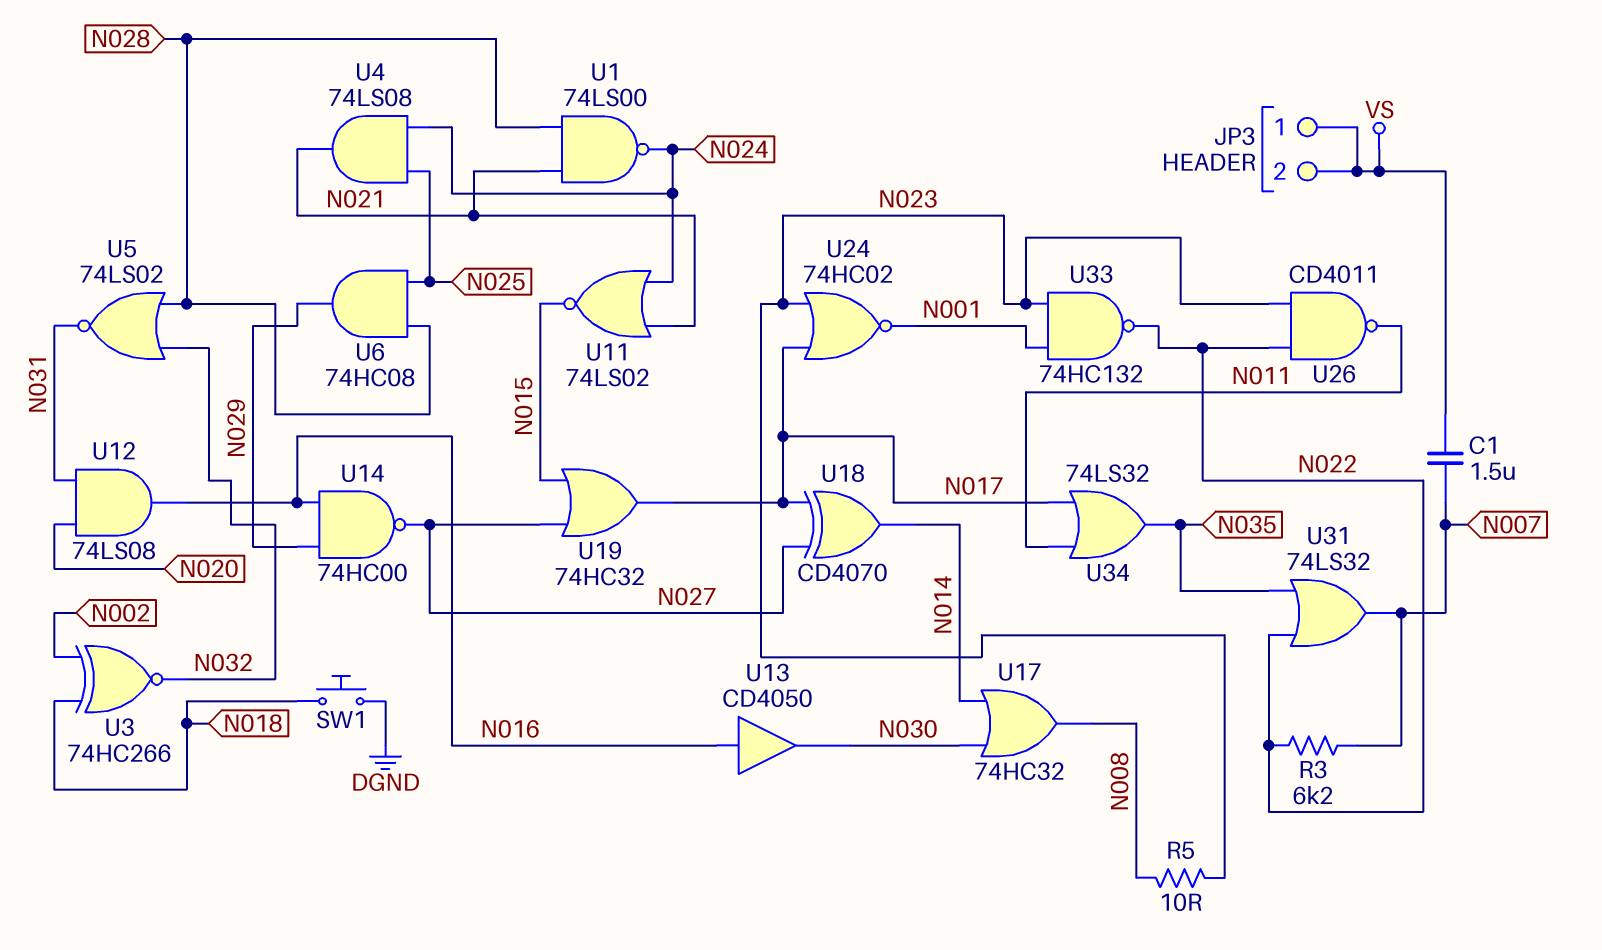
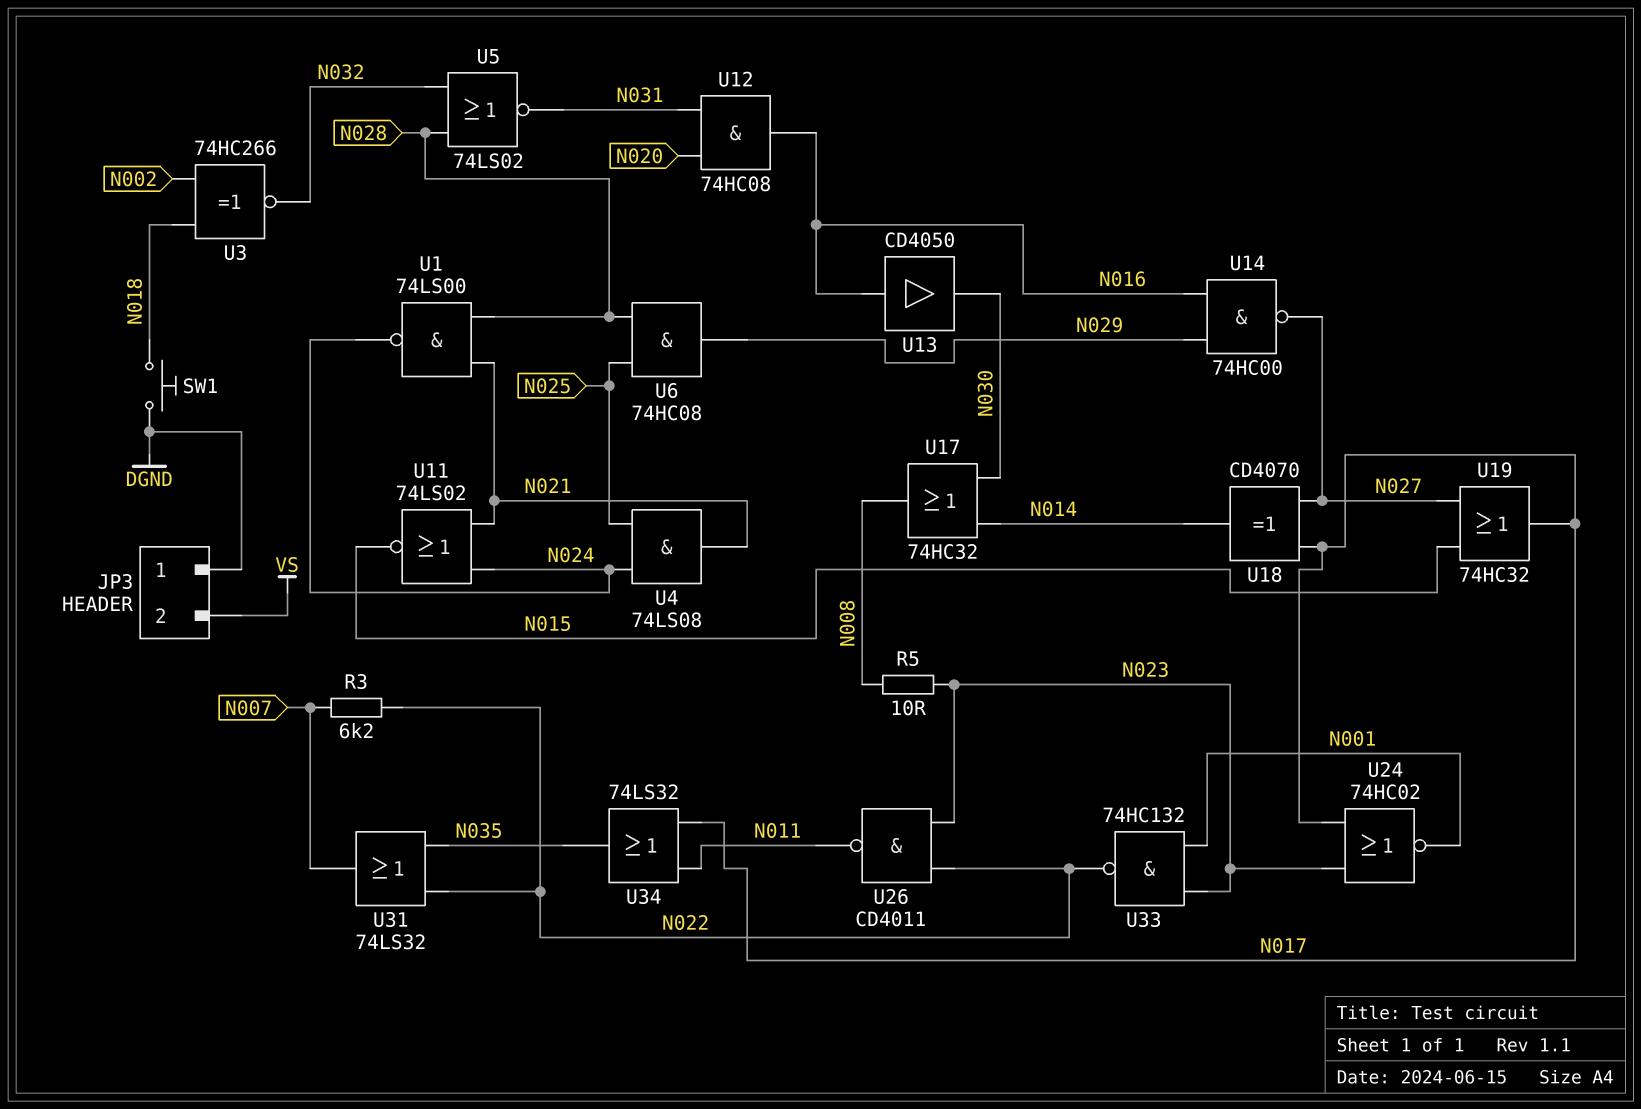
C1: 1.5uF (N007, VS) -> none
JP3 pin 1: VS -> DGND
U12: AND 74LS08 (in N020, in N031, out N016) -> AND 74HC08 (in N020, in N031, out N016)

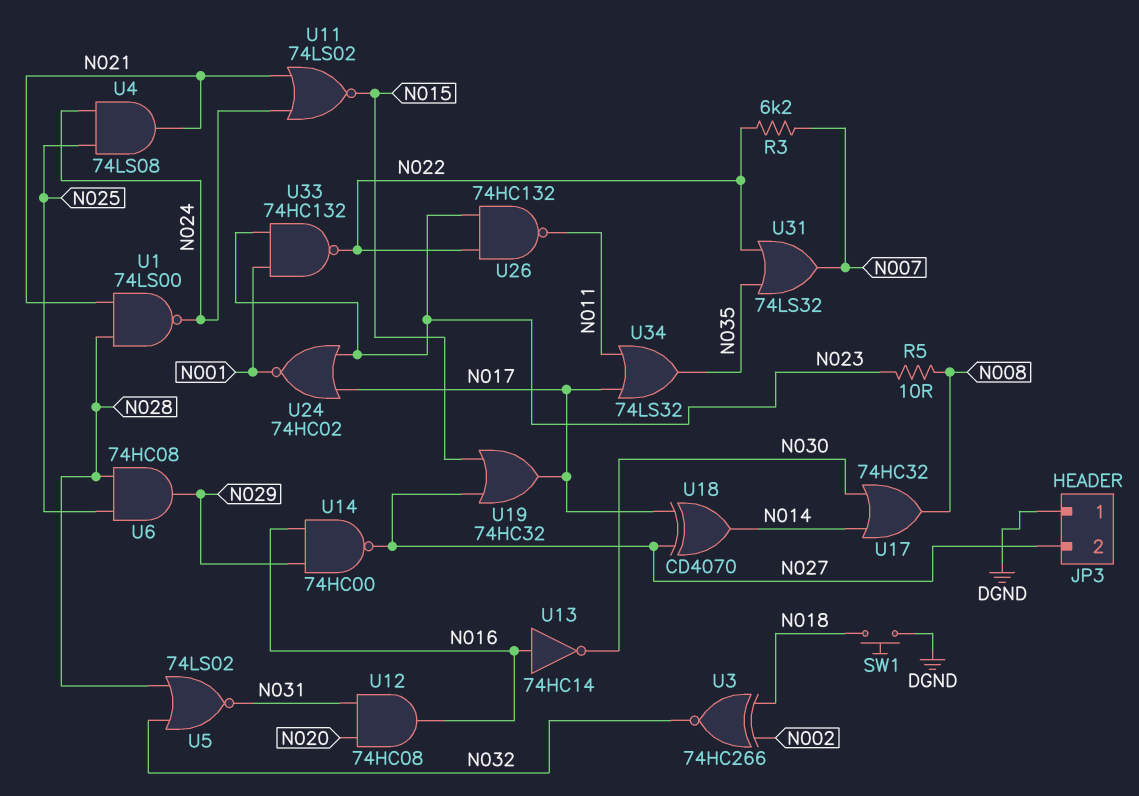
JP3 pin 2: VS -> N027
U13: buffer CD4050 (in N016, out N030) -> NOT 74HC14 (in N016, out N030)
U26: NAND CD4011 (in N022, in N023, out N011) -> NAND 74HC132 (in N022, in N023, out N011)

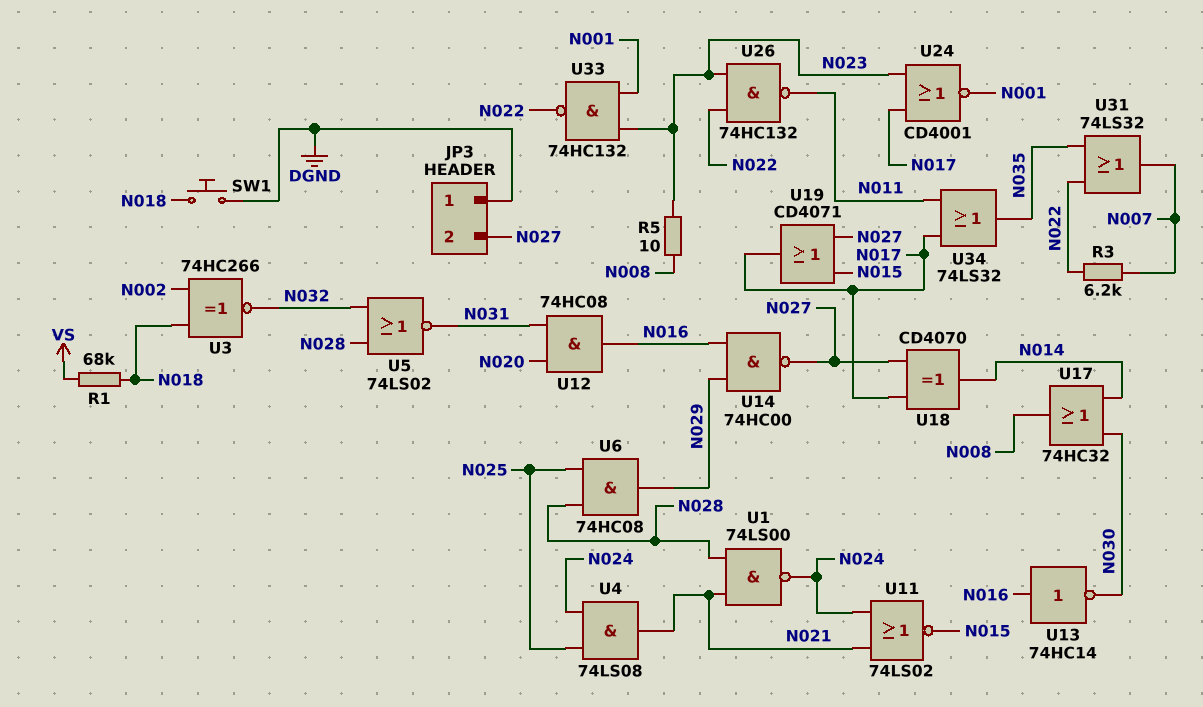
R1: none -> 68k (N018, VS)
U19: OR 74HC32 (in N015, in N027, out N017) -> OR CD4071 (in N015, in N027, out N017)
U24: NOR 74HC02 (in N017, in N023, out N001) -> NOR CD4001 (in N017, in N023, out N001)

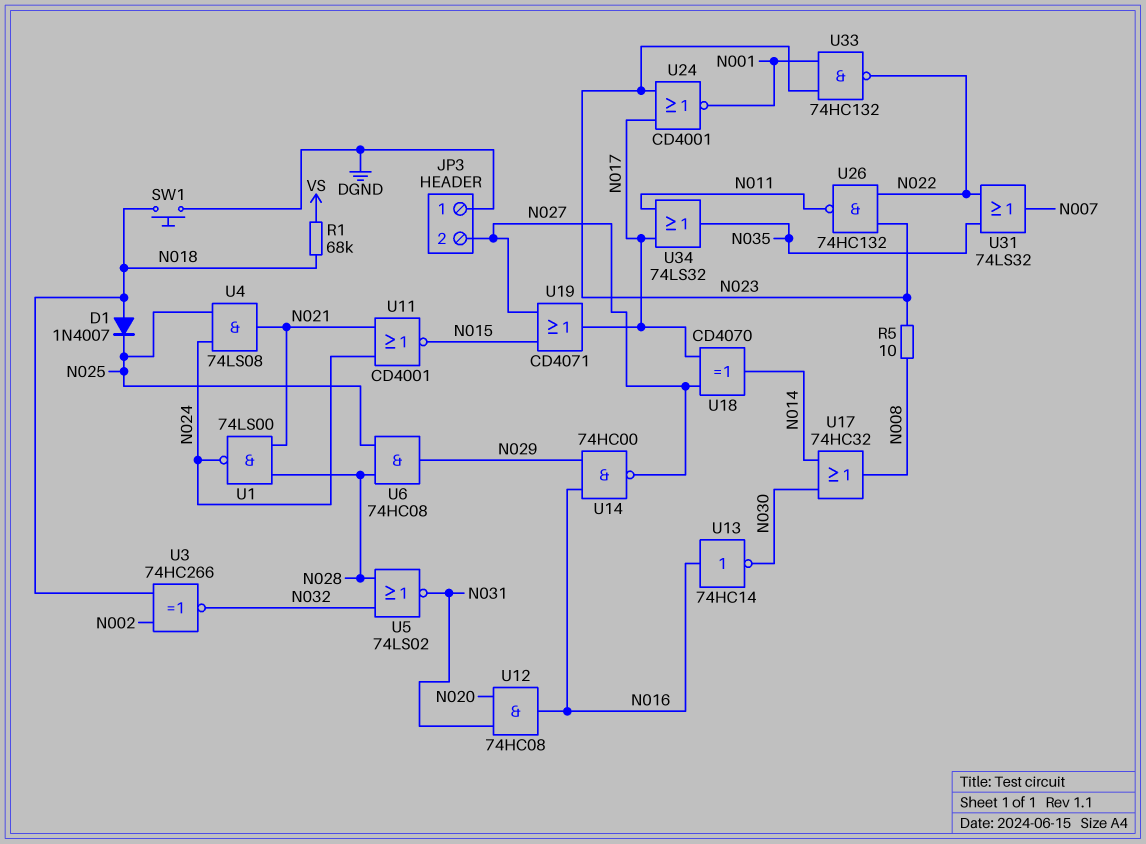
D1: none -> diode 1N4007 (A N018, K N025)
R3: 6.2k (N007, N022) -> none
U11: NOR 74LS02 (in N021, in N024, out N015) -> NOR CD4001 (in N021, in N024, out N015)

